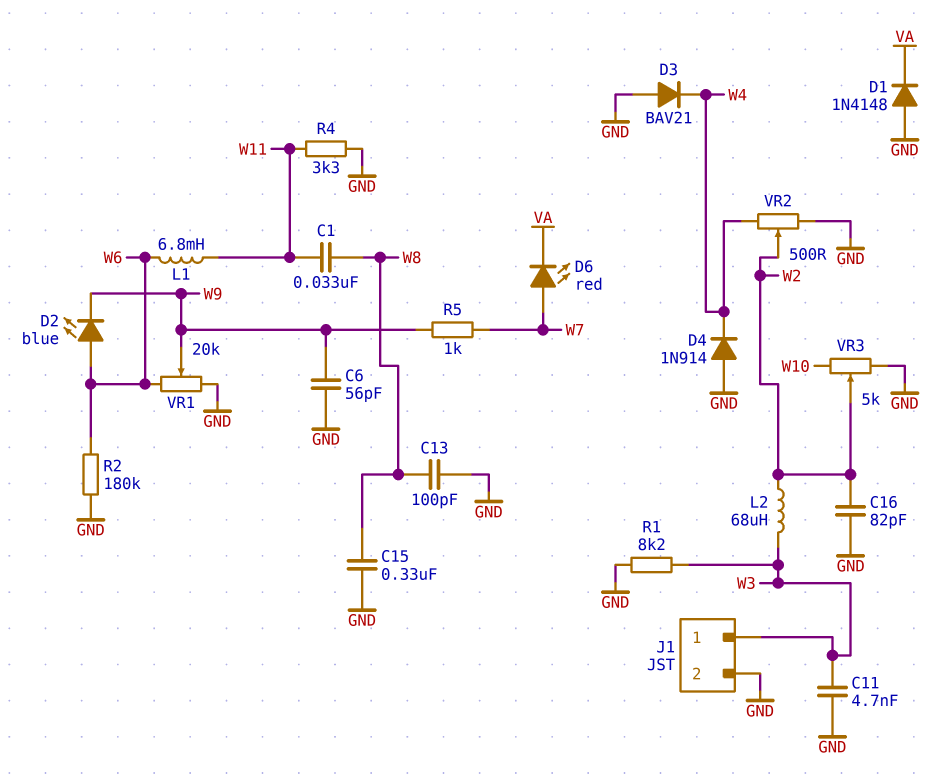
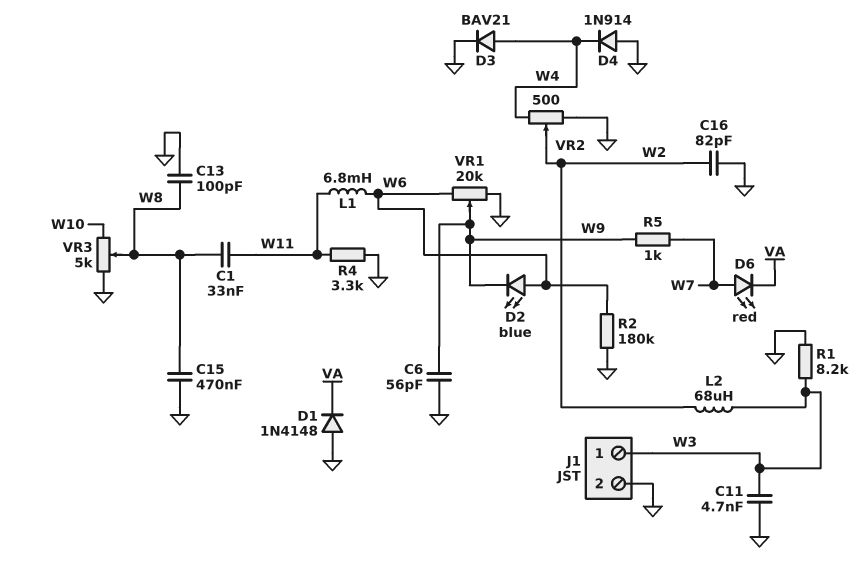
C15: 330nF (GND, W8) -> 470nF (GND, W8)
D3: diode BAV21 (A GND, K W4) -> diode BAV21 (A W4, K GND)
VR3: 5k (GND, W10, wiper W2) -> 5k (GND, W10, wiper W8)

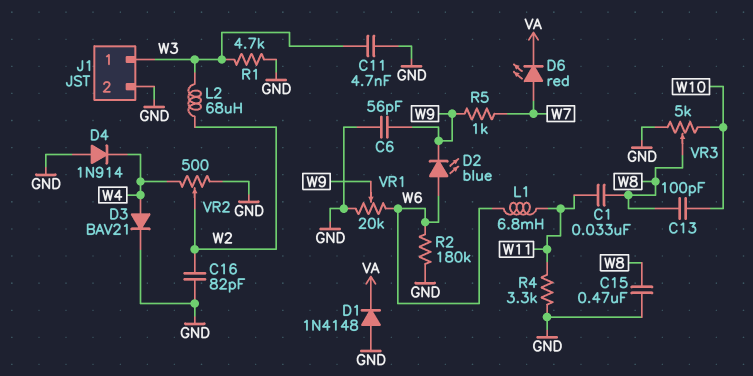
C13: 100pF (GND, W8) -> 100pF (W8, W10)
R1: 8.2k (GND, W3) -> 4.7k (GND, W3)

